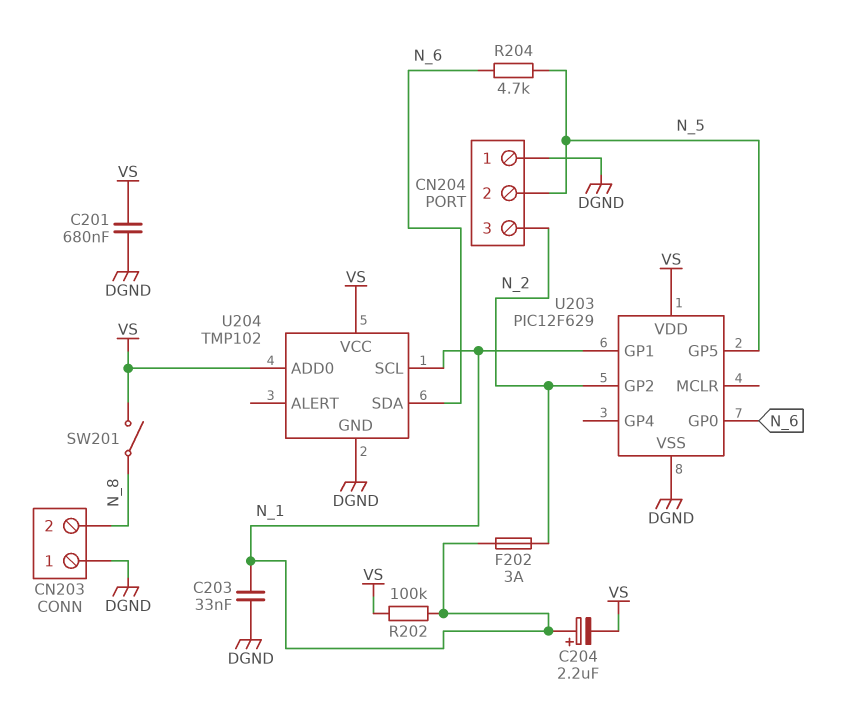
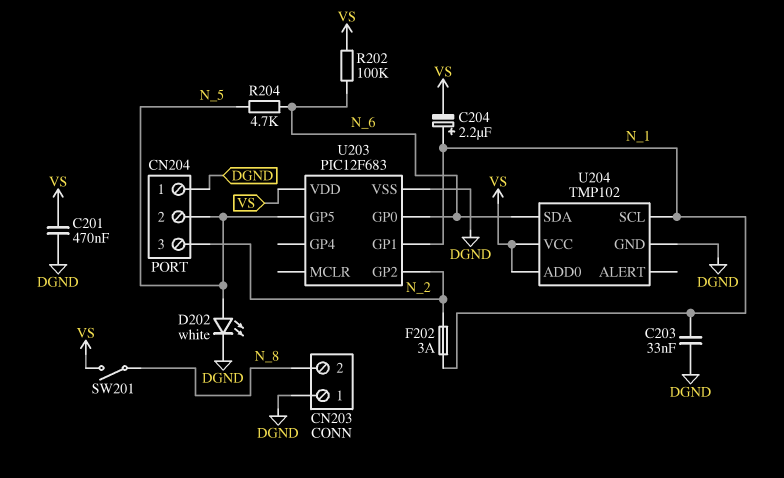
C201: 680nF (DGND, VS) -> 470nF (DGND, VS)
D202: none -> LED white (A N_5, K DGND)
R202: 100k (N_1, VS) -> 100k (N_6, VS)
U203: PIC12F629 -> PIC12F683

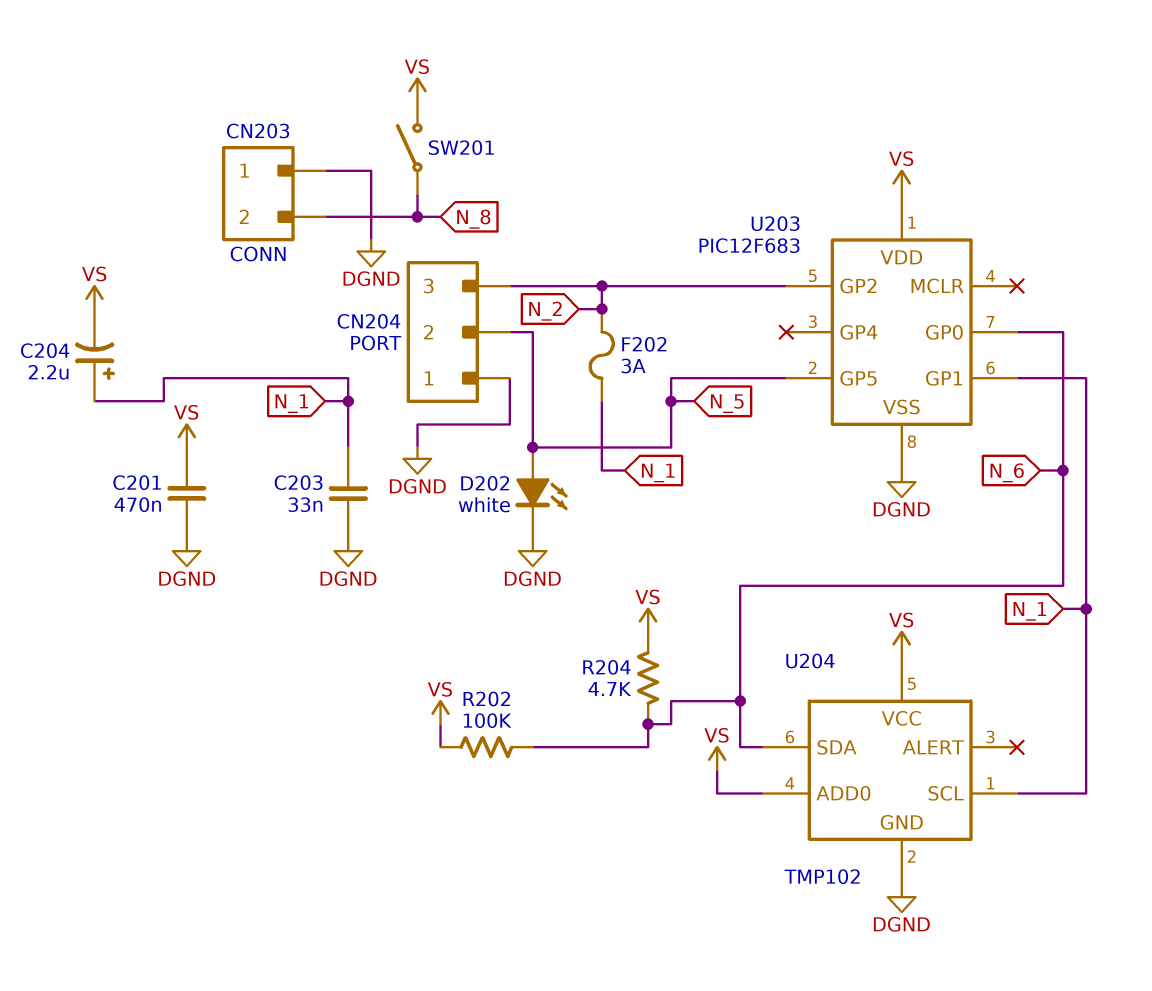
R204: 4.7k (N_5, N_6) -> 4.7k (N_6, VS)

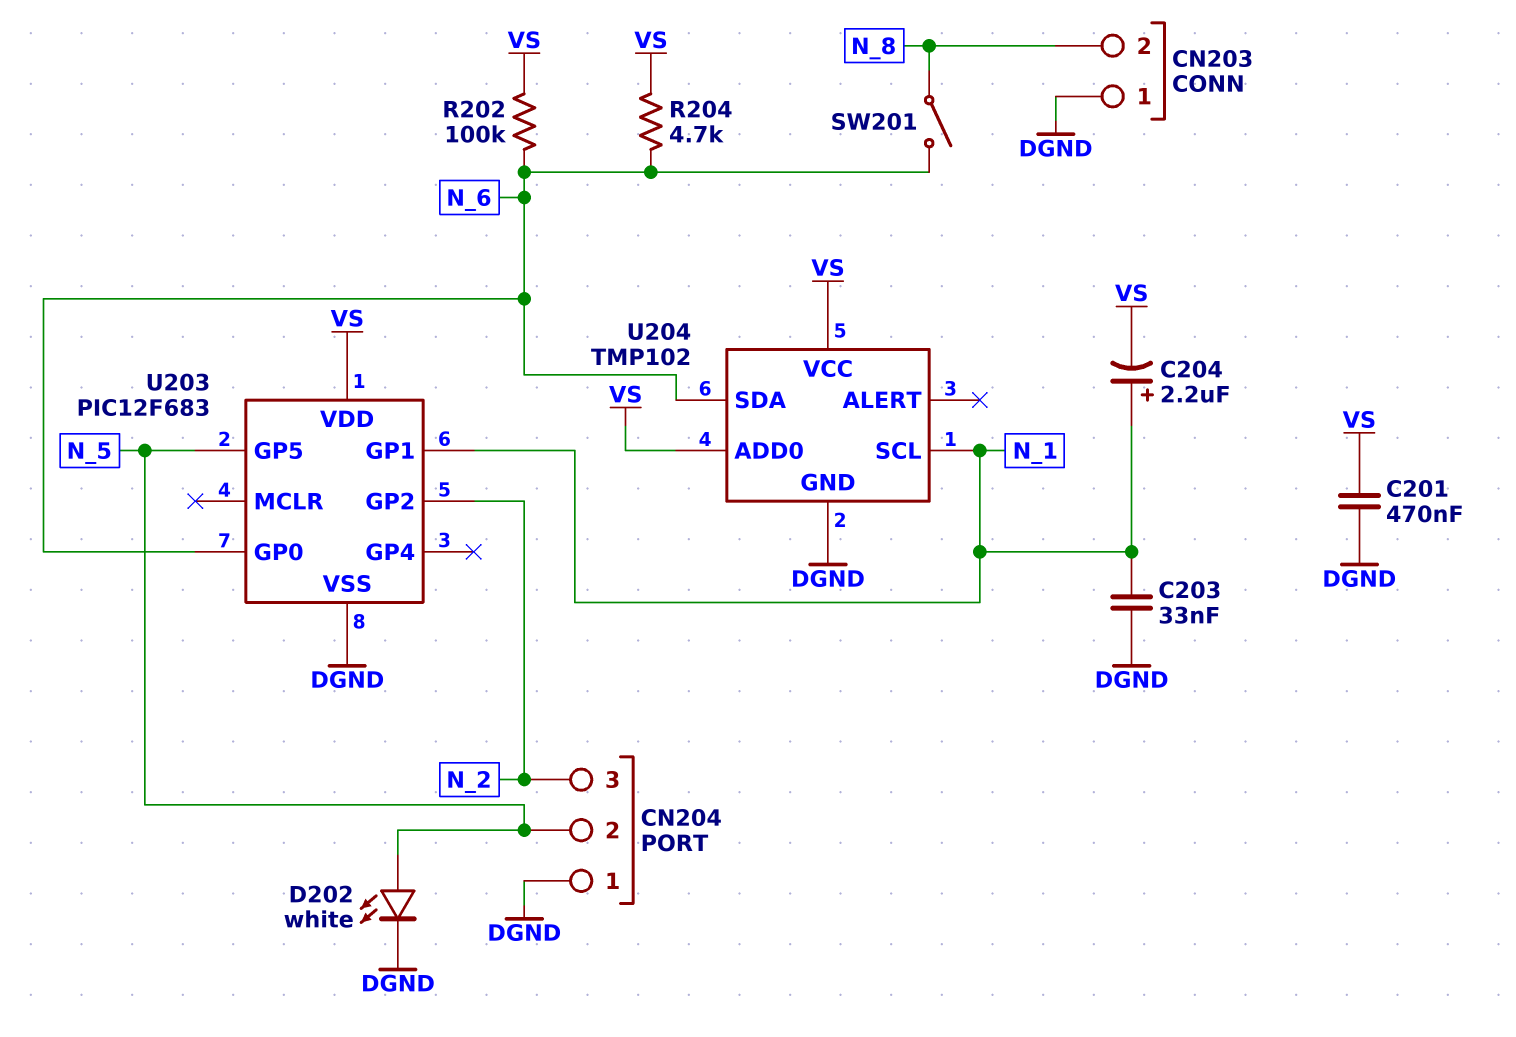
F202: 3A (N_1, N_2) -> none
SW201: switch (N_8, VS) -> switch (N_6, N_8)

